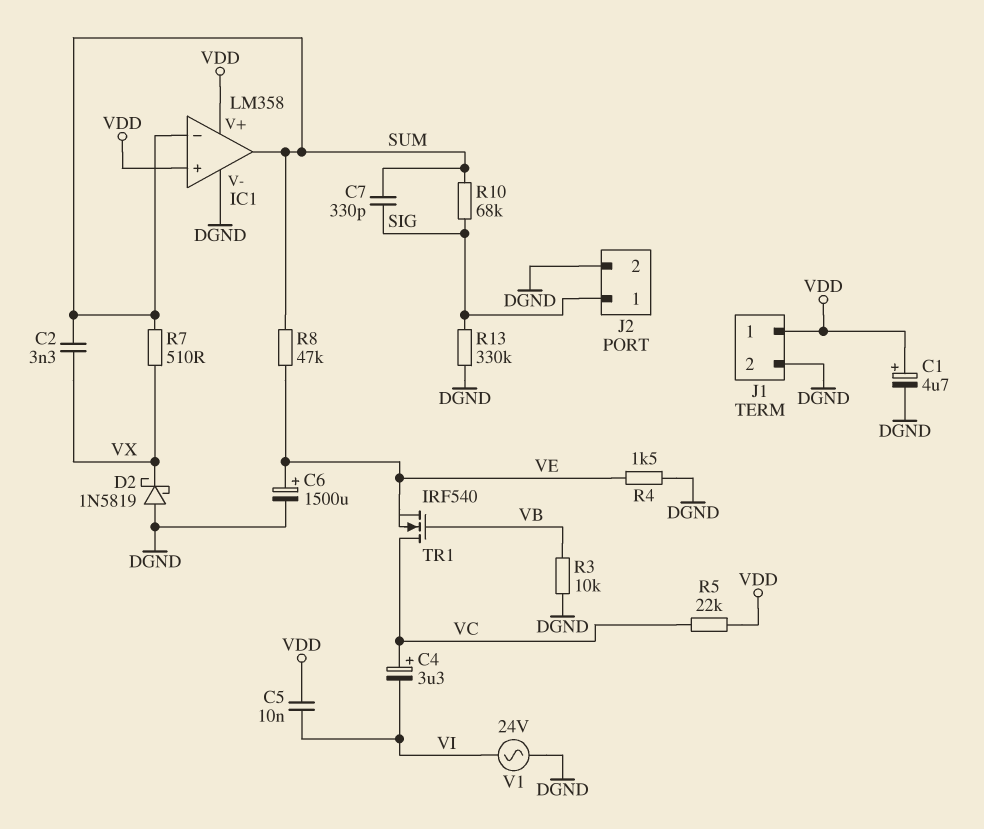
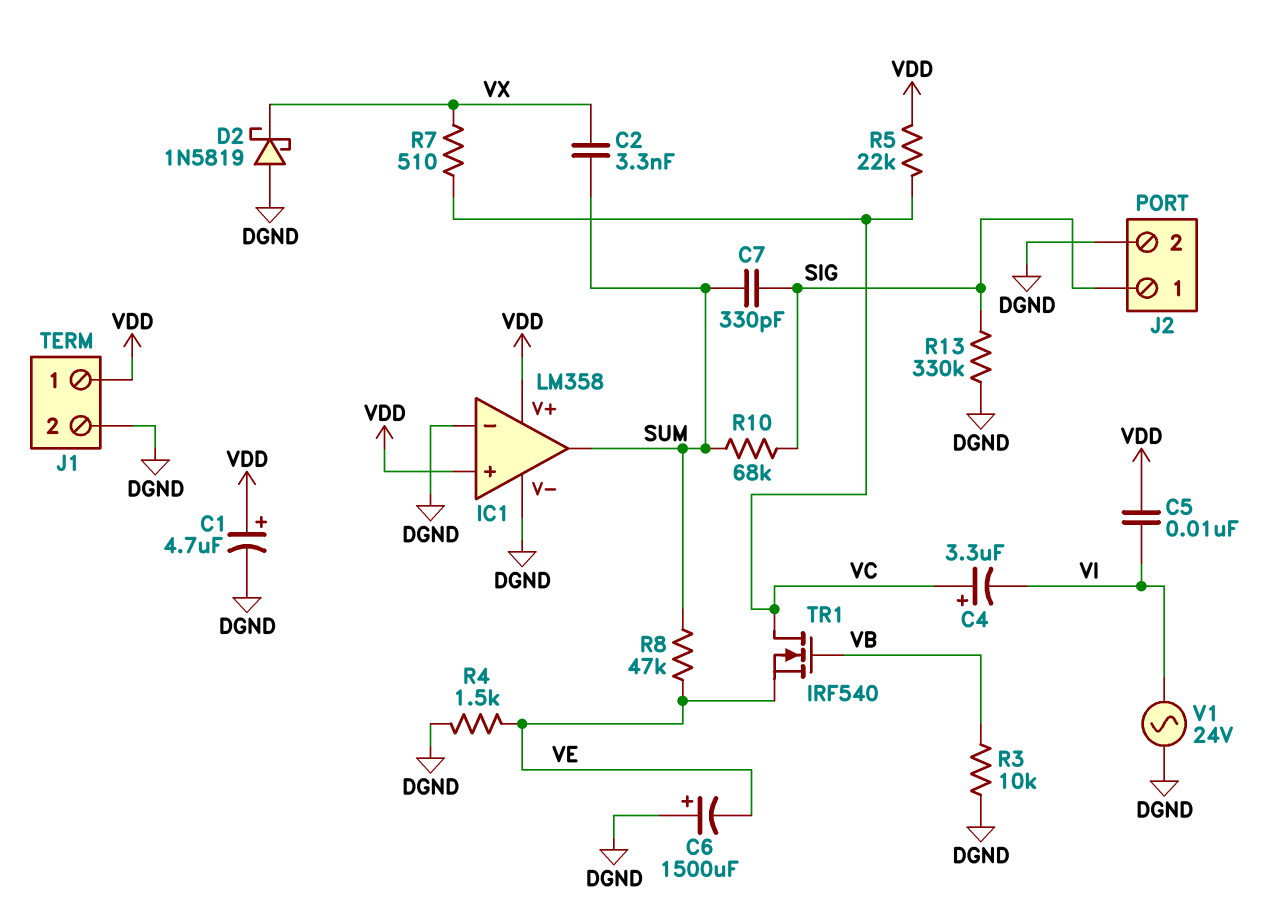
C6: 1500uF (plus VE, minus DGND) -> 1500uF (plus DGND, minus VE)
IC1 pin in-: SUM -> DGND
R7: 510 (SUM, VX) -> 510 (VC, VX)

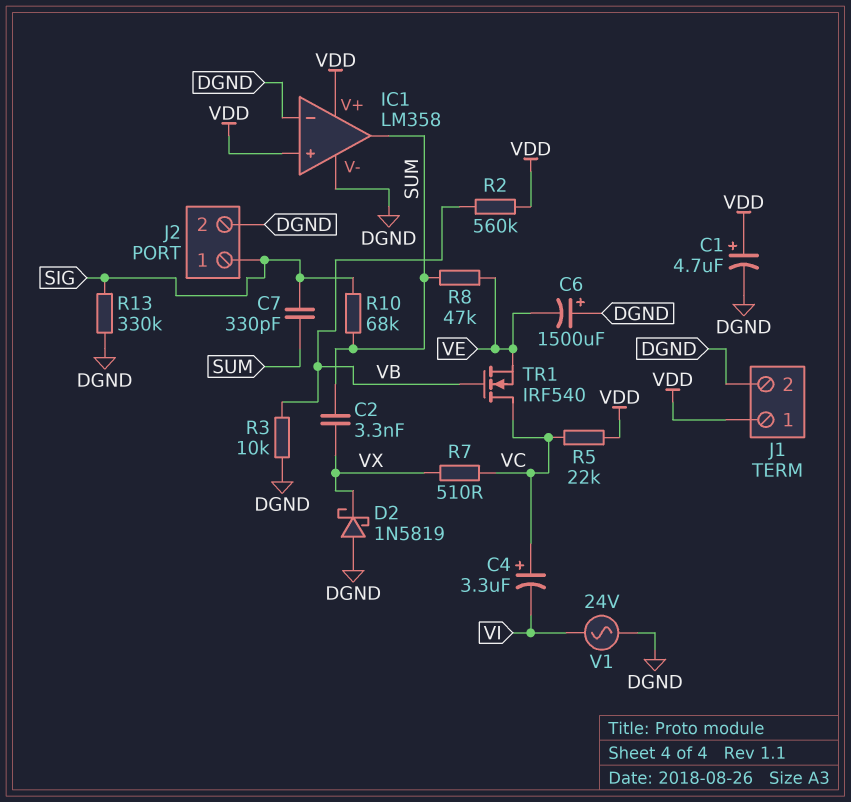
C5: 10nF (VDD, VI) -> none
R2: none -> 560k (VB, VDD)
R4: 1.5k (DGND, VE) -> none

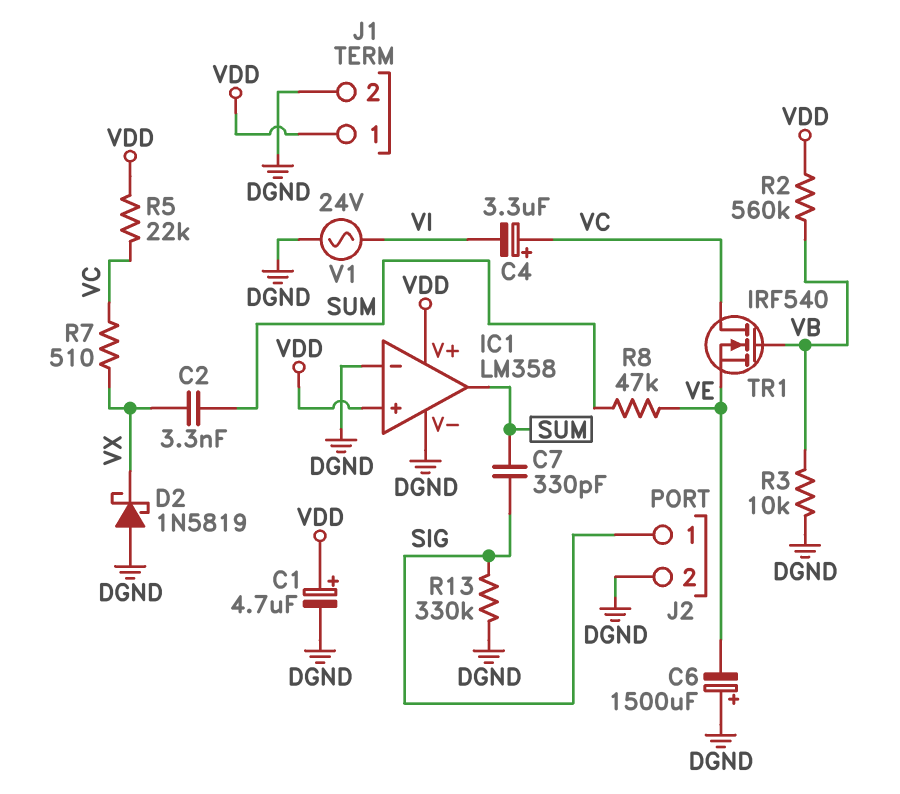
R10: 68k (SIG, SUM) -> none

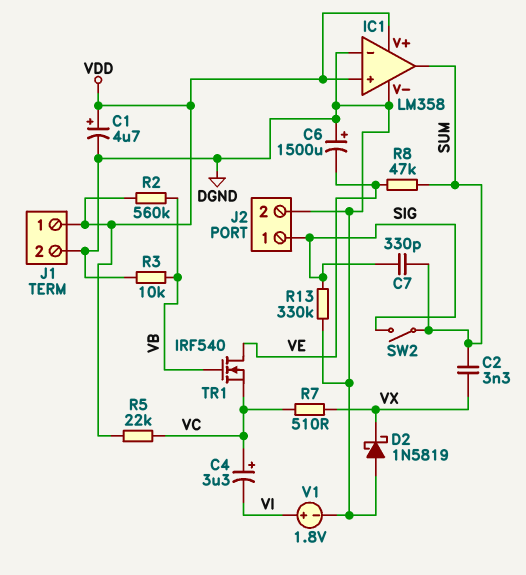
SW2: none -> switch (SIG, SUM)
TR1: NMOS IRF540 (G VB, D VC, S VE) -> NMOS IRF540 (G VB, D VE, S VC)
V1: AC 24V (DGND, VI) -> 1.8V (plus VI, minus DGND)

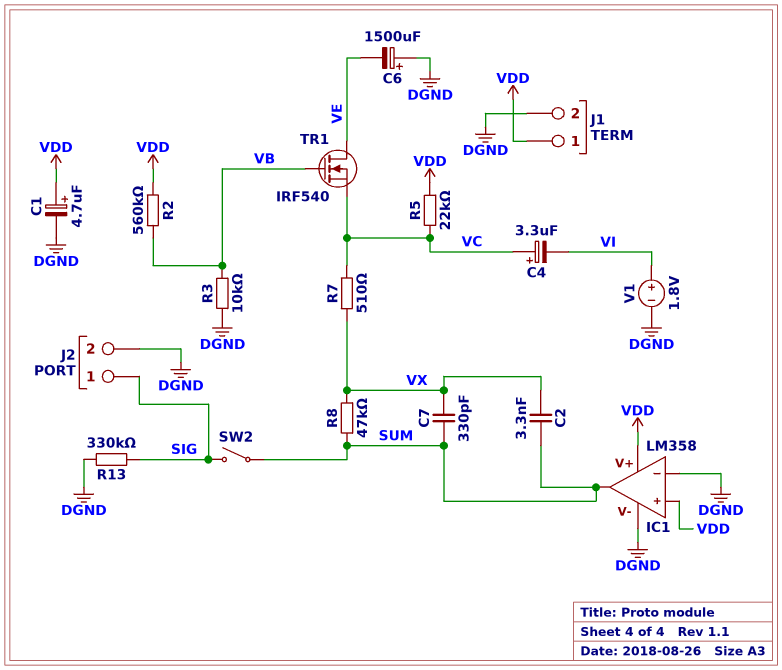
C7: 330pF (SIG, SUM) -> 330pF (SUM, VX)
D2: schottky 1N5819 (A DGND, K VX) -> none
R8: 47k (SUM, VE) -> 47k (SUM, VX)

